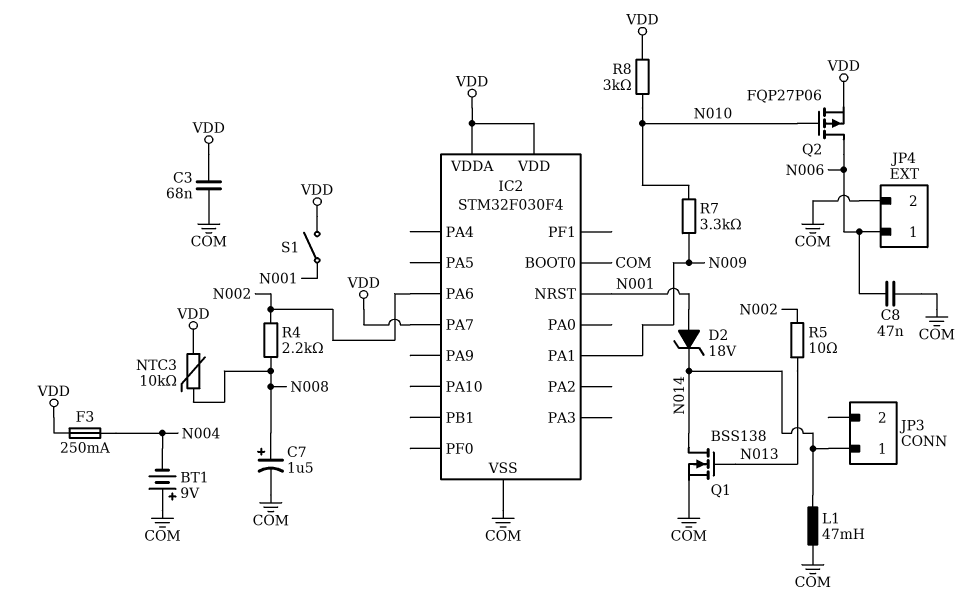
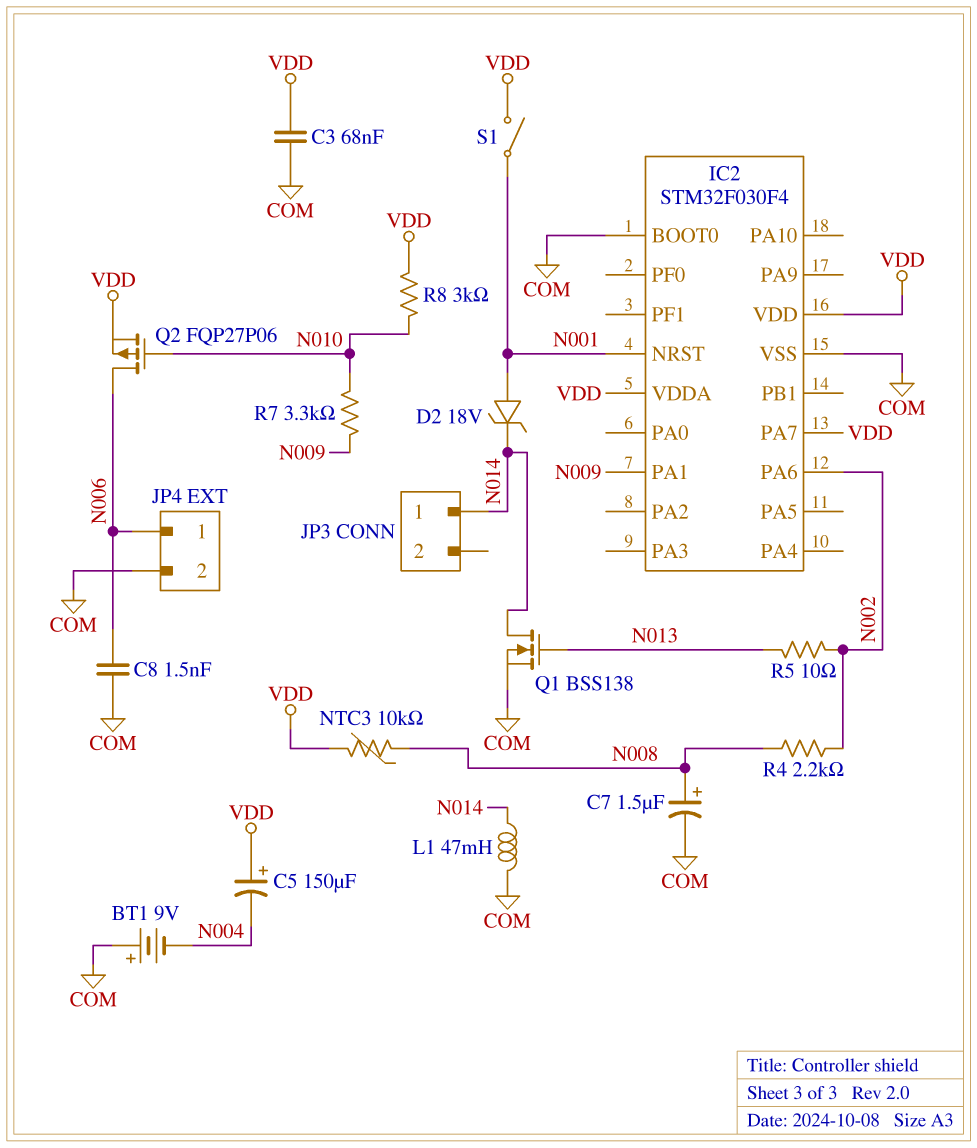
C5: none -> 150uF (plus VDD, minus N004)
C8: 47nF (COM, N006) -> 1.5nF (COM, N006)
F3: 250mA (N004, VDD) -> none

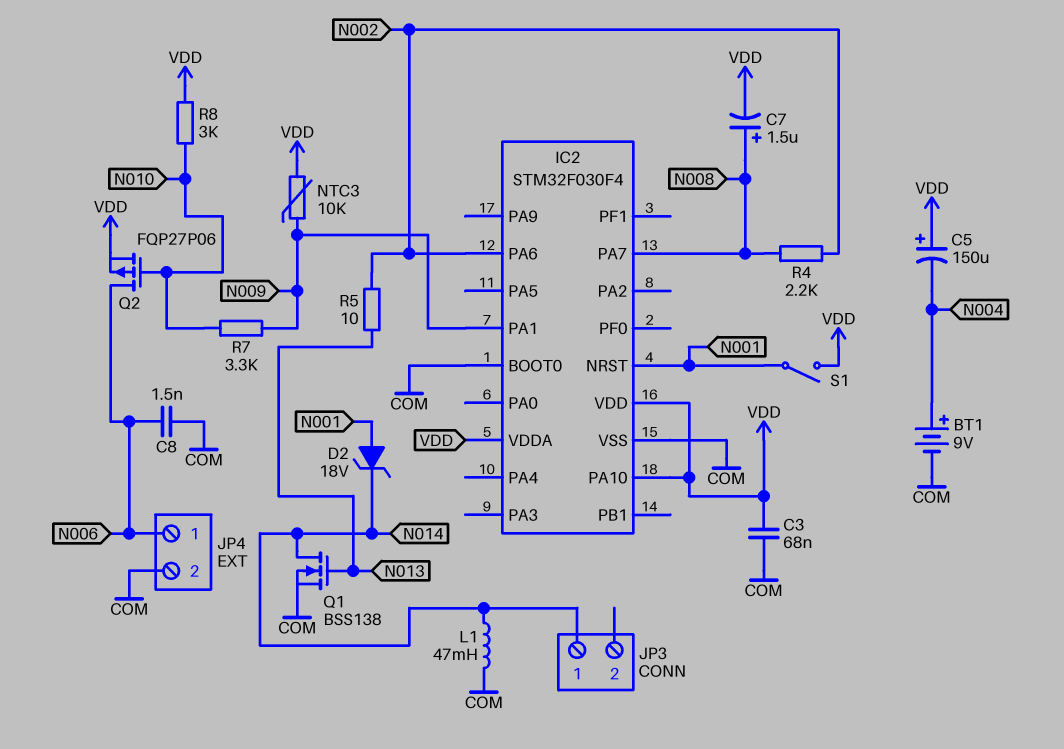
BT1: 9V (plus COM, minus N004) -> 9V (plus N004, minus COM)
C7: 1.5uF (plus N008, minus COM) -> 1.5uF (plus N008, minus VDD)
IC2 pin PA7: VDD -> N008
IC2 pin PA10: none -> VDD
NTC3: 10k (N008, VDD) -> 10k (N009, VDD)

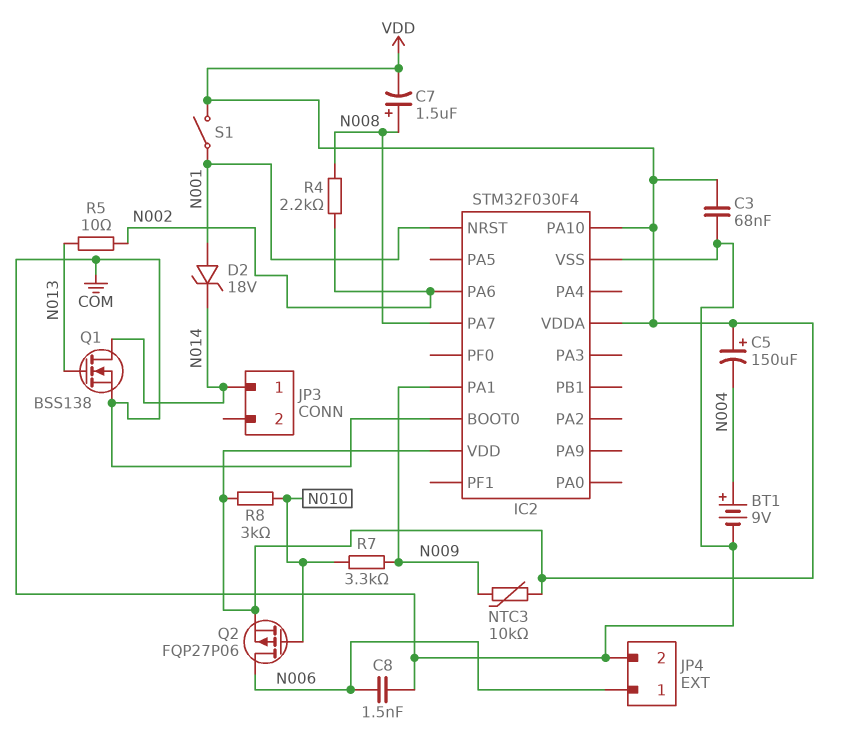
L1: 47mH (COM, N014) -> none

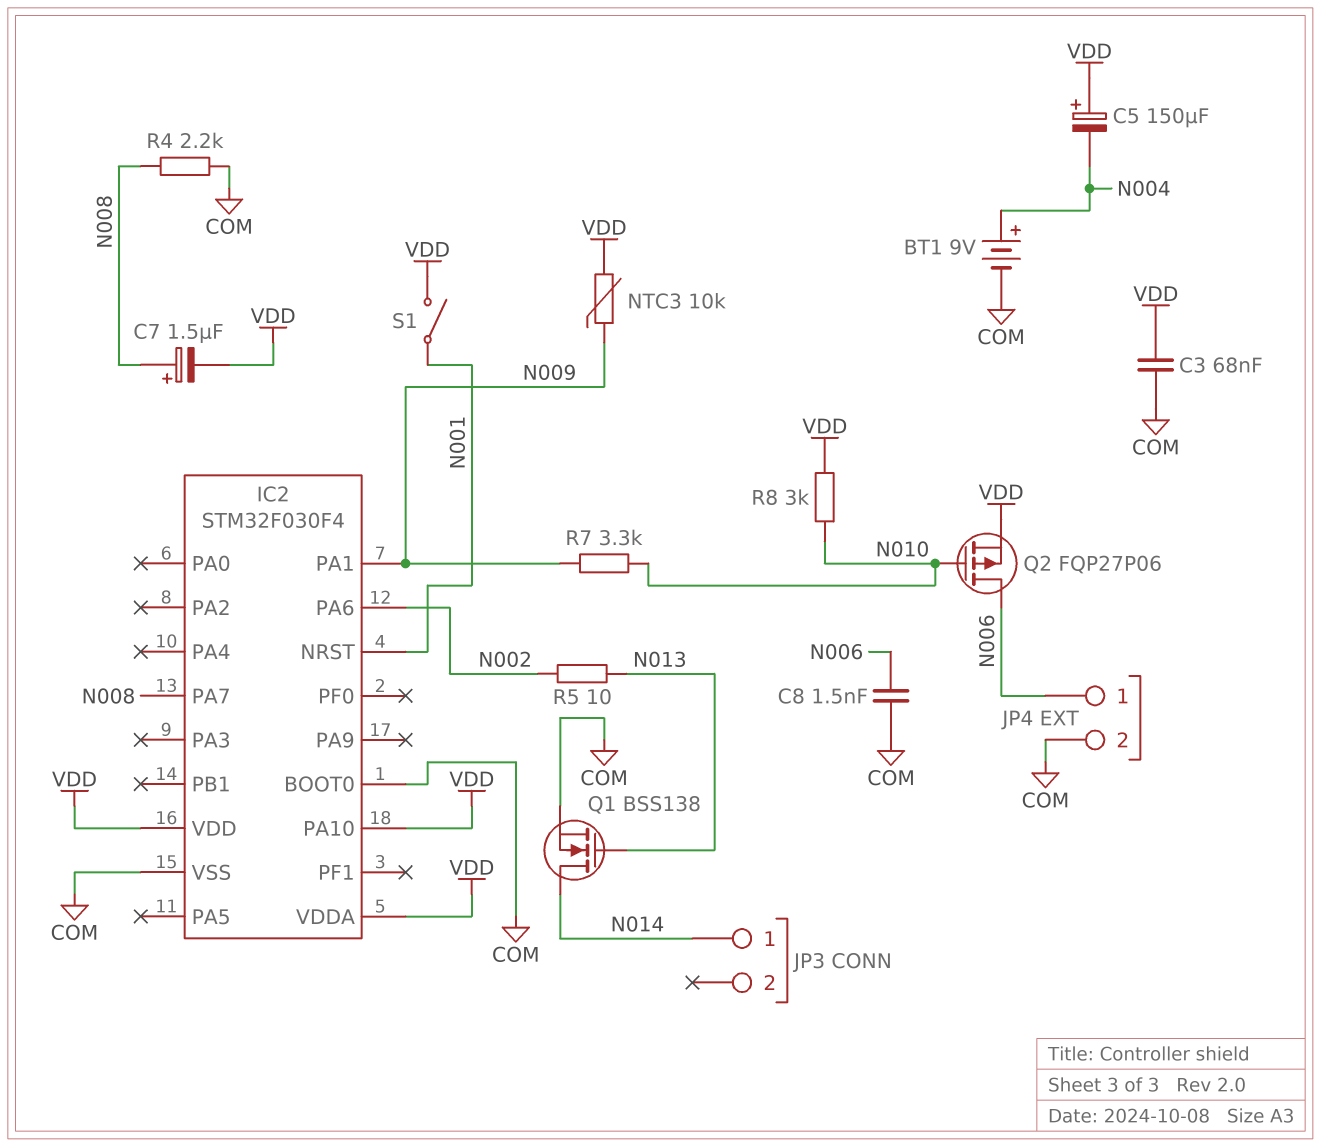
D2: zener 18V (A N001, K N014) -> none
R4: 2.2k (N002, N008) -> 2.2k (COM, N008)

